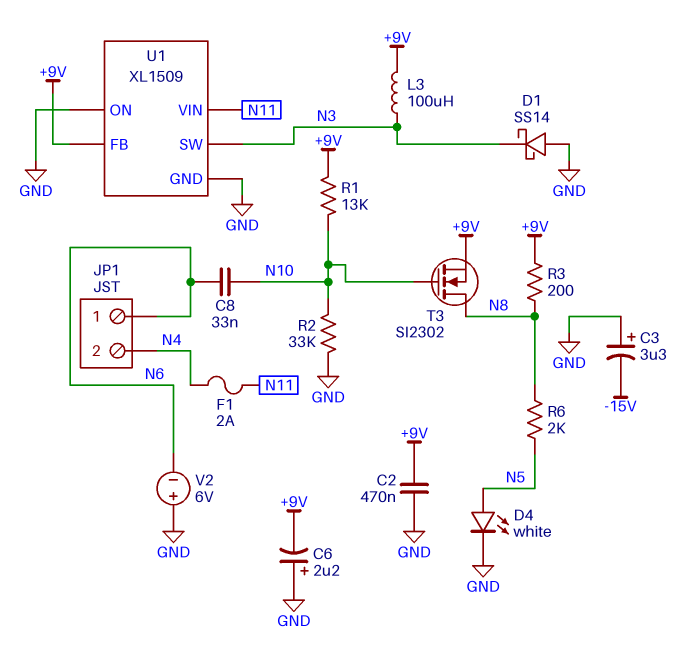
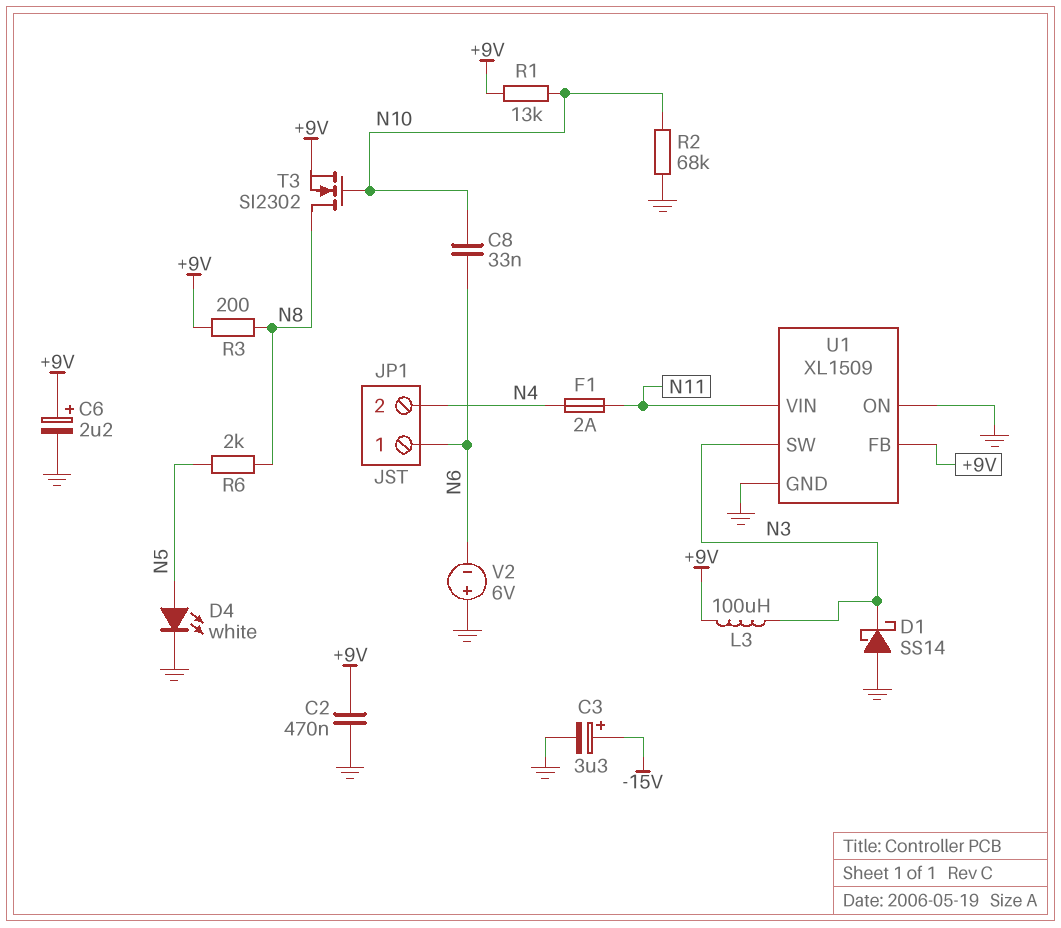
C3: 3.3uF (plus GND, minus -15V) -> 3.3uF (plus -15V, minus GND)
C6: 2.2uF (plus GND, minus +9V) -> 2.2uF (plus +9V, minus GND)
R2: 33k (GND, N10) -> 68k (GND, N10)

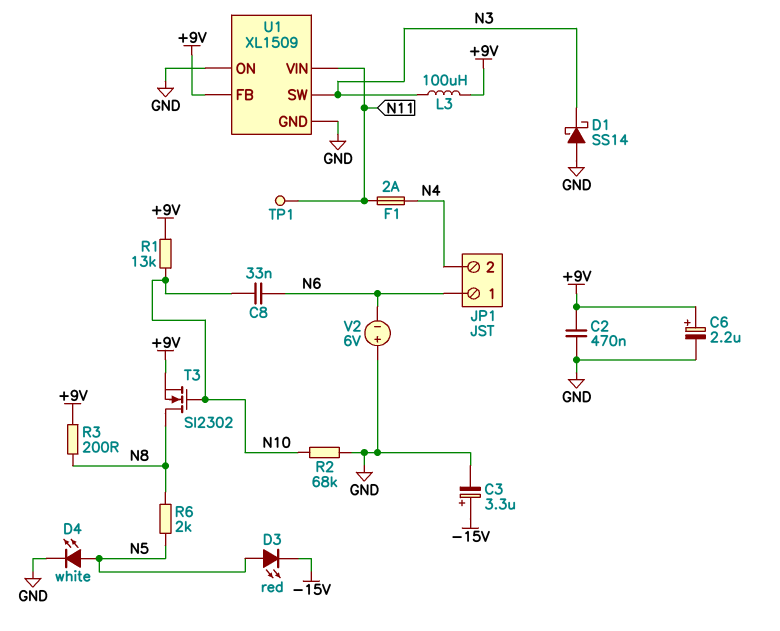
D3: none -> LED red (A N5, K -15V)
TP1: none -> test point (N11)

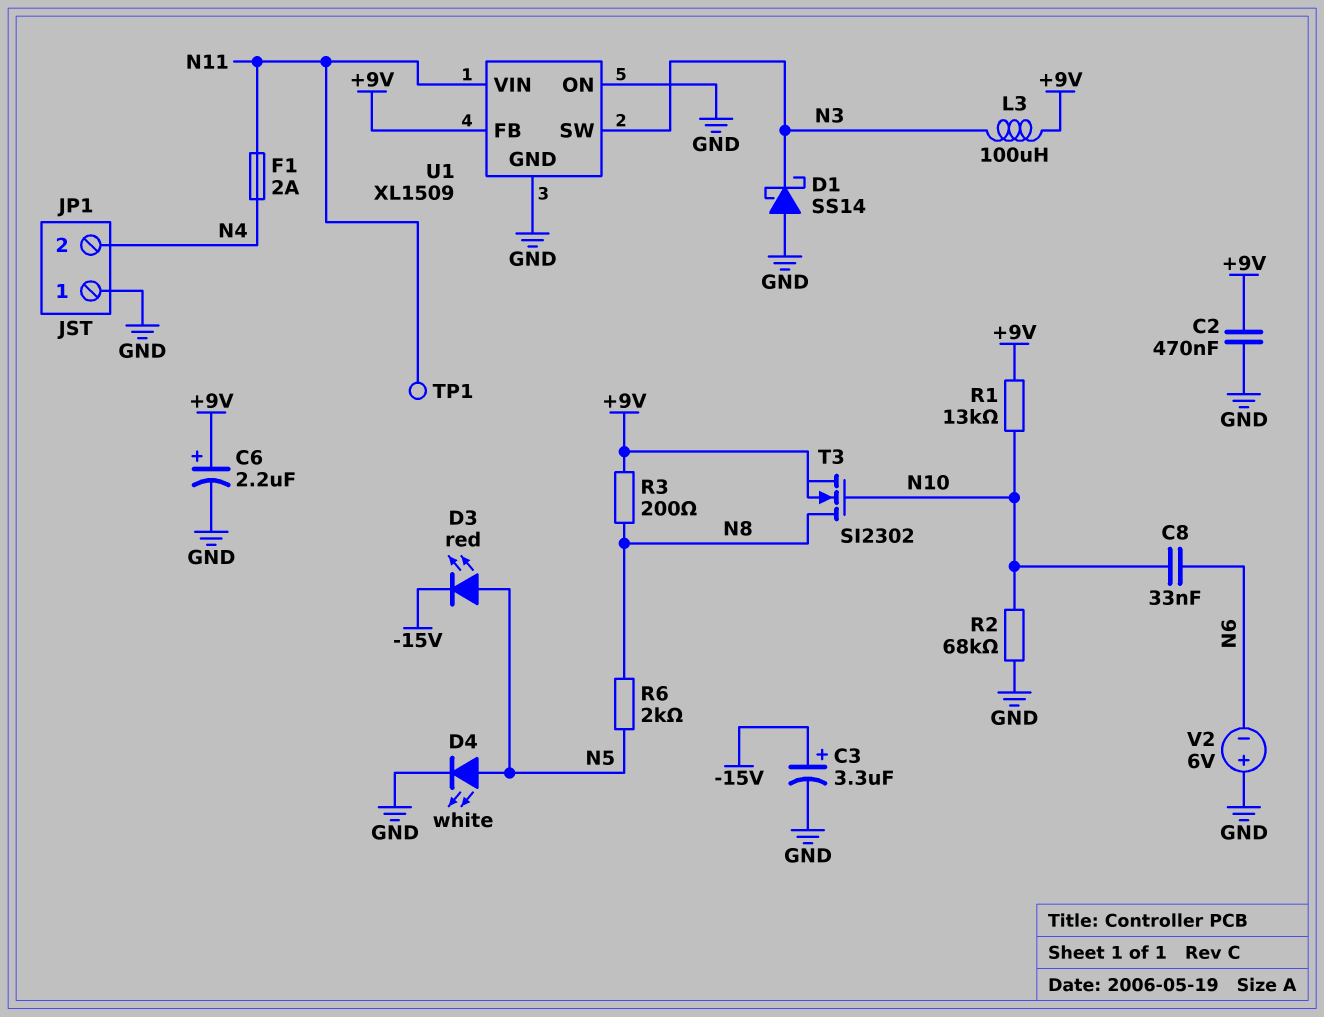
JP1 pin 1: N6 -> GND

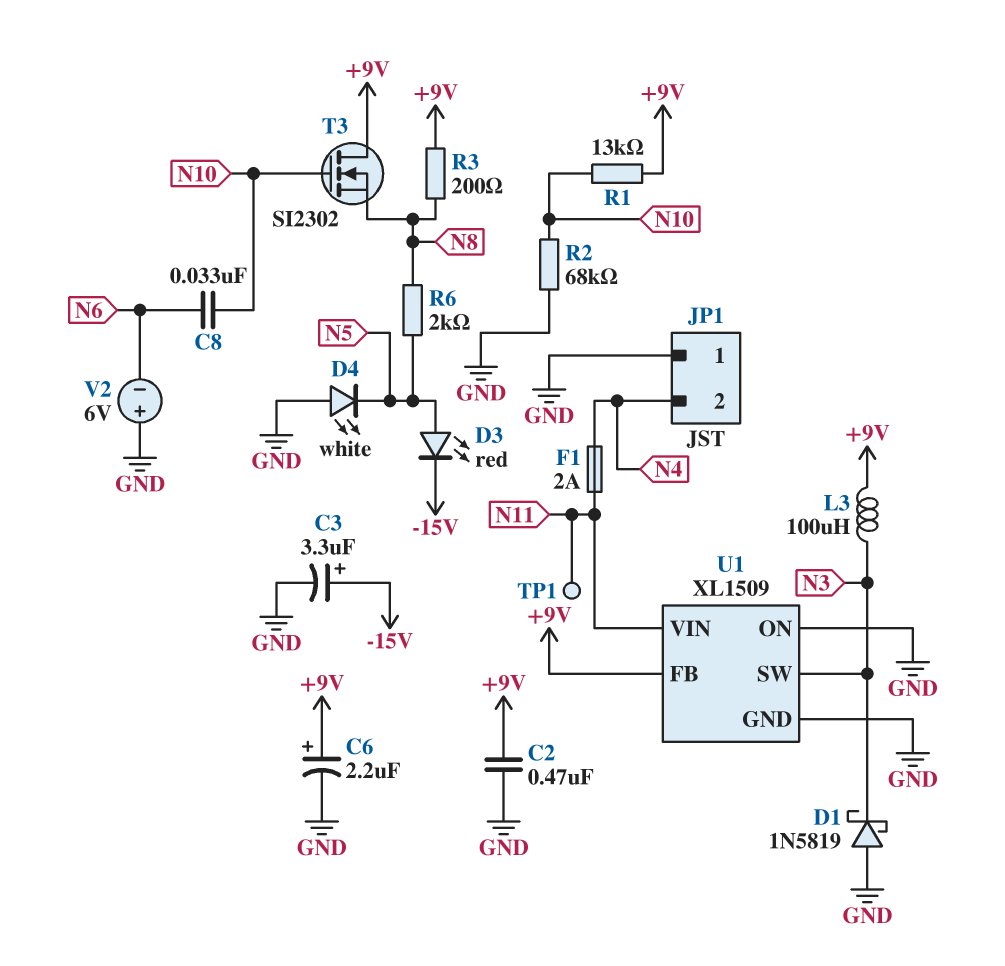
D1: schottky SS14 (A GND, K N3) -> schottky 1N5819 (A GND, K N3)
D4: LED white (A N5, K GND) -> LED white (A GND, K N5)
T3: NMOS SI2302 (G N10, D N8, S +9V) -> NMOS SI2302 (G N10, D +9V, S N8)

